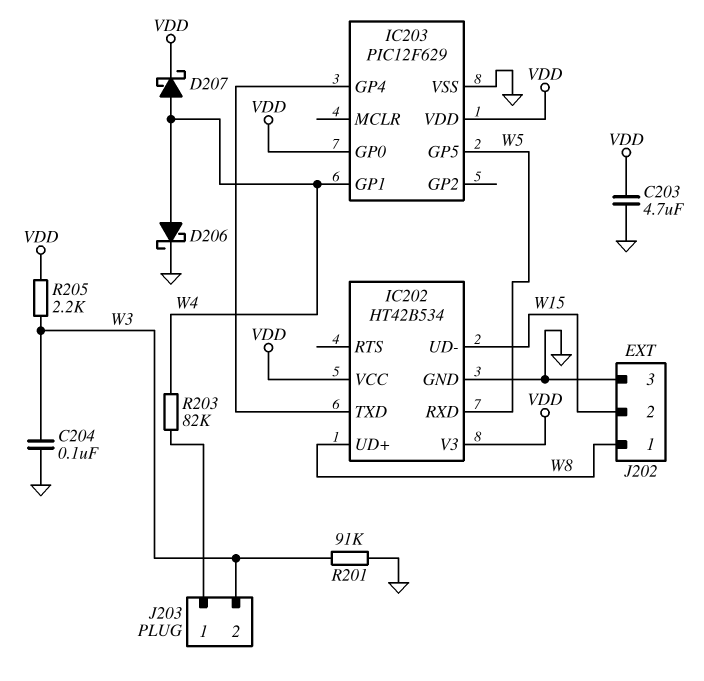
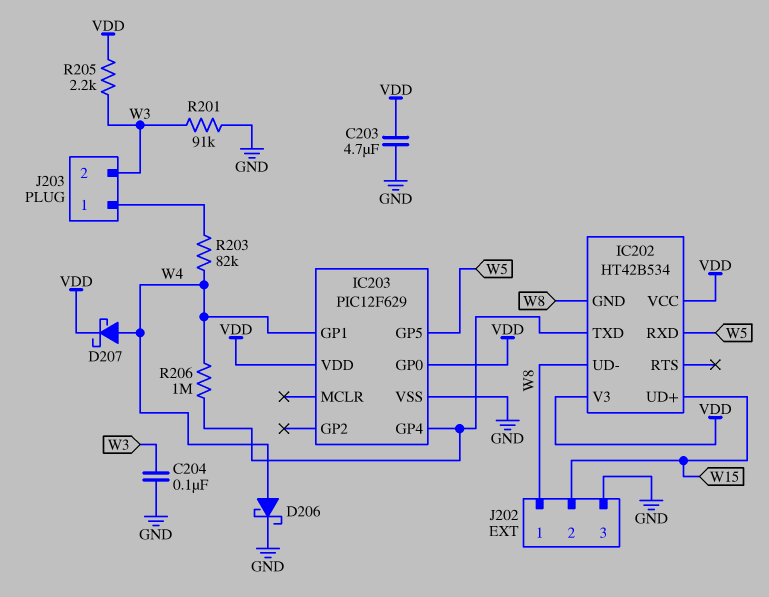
IC202 pin GND: GND -> W8
IC202 pin UD+: W8 -> W15
IC202 pin UD-: W15 -> W8
R206: none -> 1M (IC202/TXD, W4)

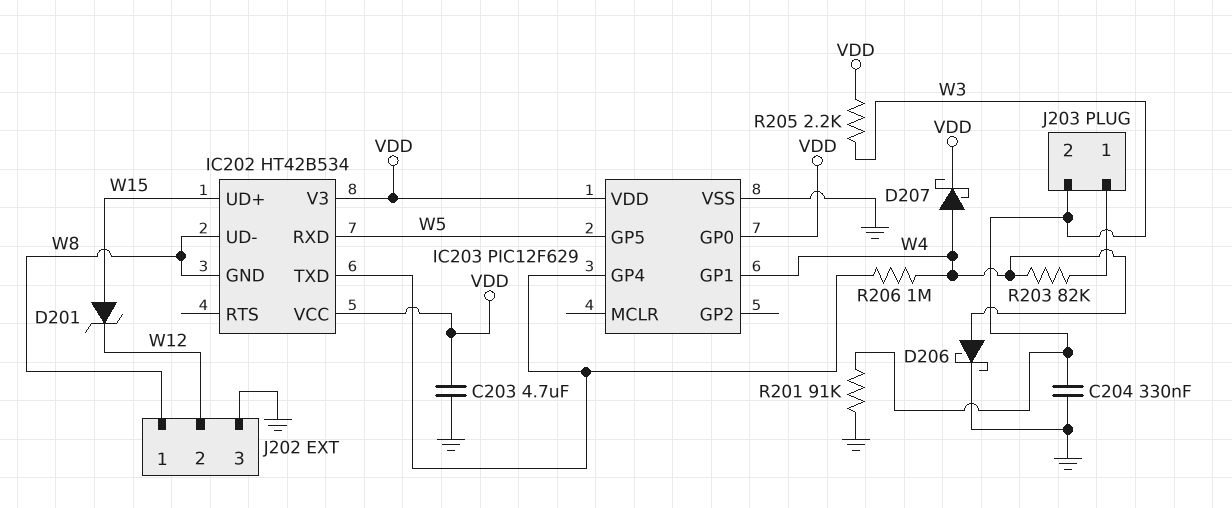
C204: 100nF (GND, W3) -> 330nF (GND, W3)
D201: none -> zener (A W15, K W12)
J202 pin 2: W15 -> W12

